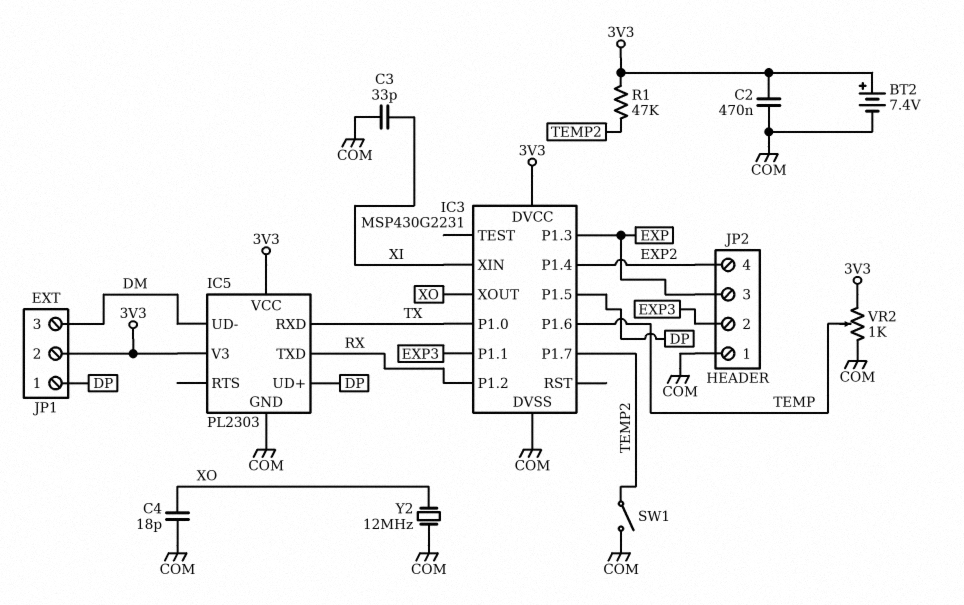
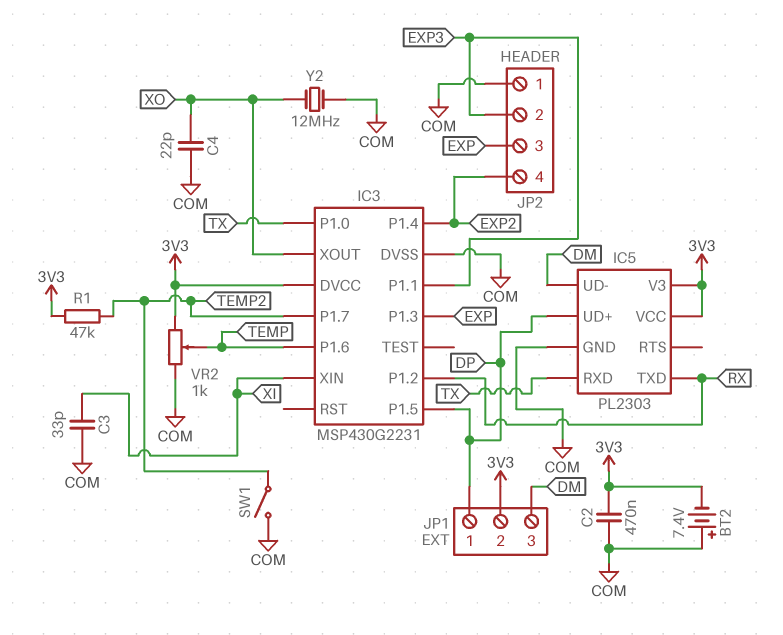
BT2: 7.4V (plus 3V3, minus COM) -> 7.4V (plus COM, minus 3V3)
C4: 18pF (COM, XO) -> 22pF (COM, XO)

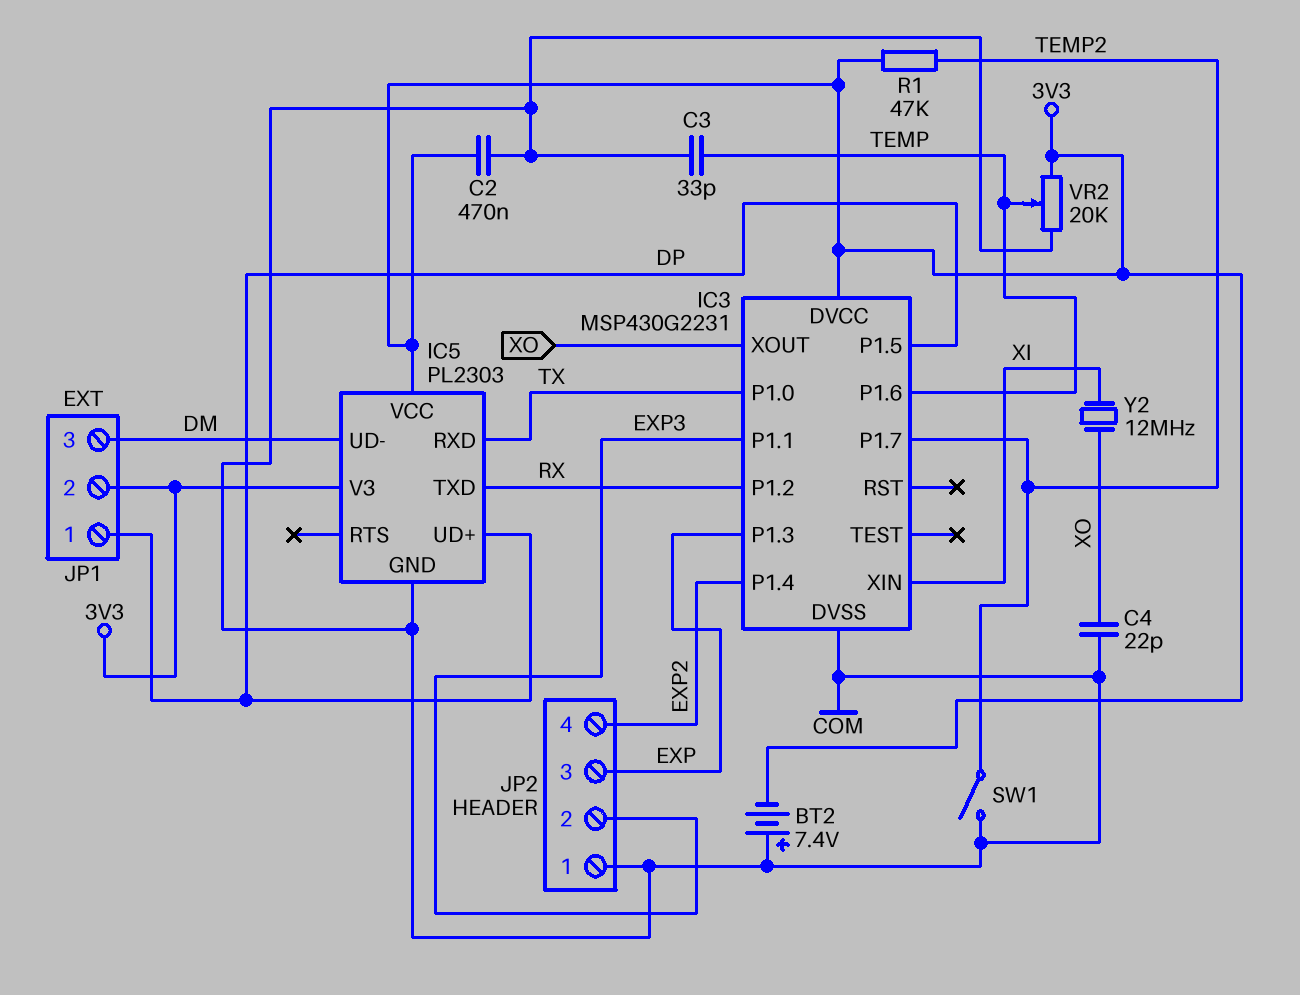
C3: 33pF (COM, XI) -> 33pF (COM, TEMP)
VR2: 1k (3V3, COM, wiper TEMP) -> 20k (3V3, COM, wiper TEMP)
Y2: 12MHz (COM, XO) -> 12MHz (XI, XO)

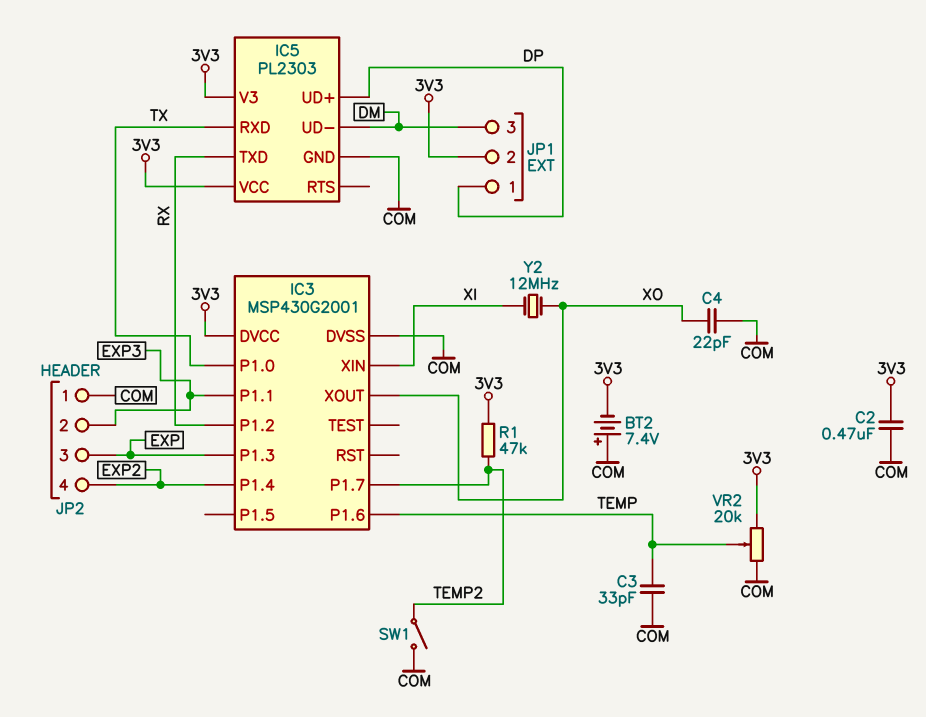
IC3: MSP430G2231 -> MSP430G2001
IC3 pin P1.5: DP -> none

